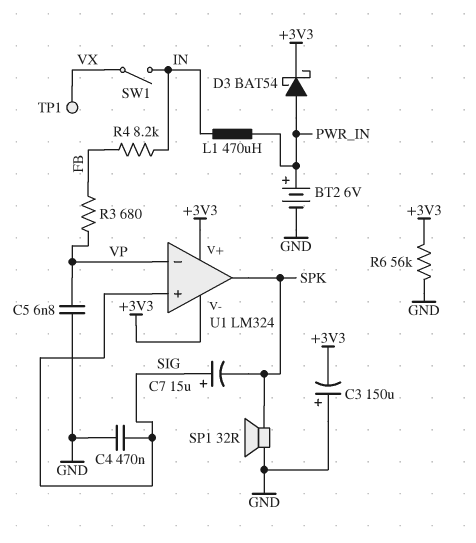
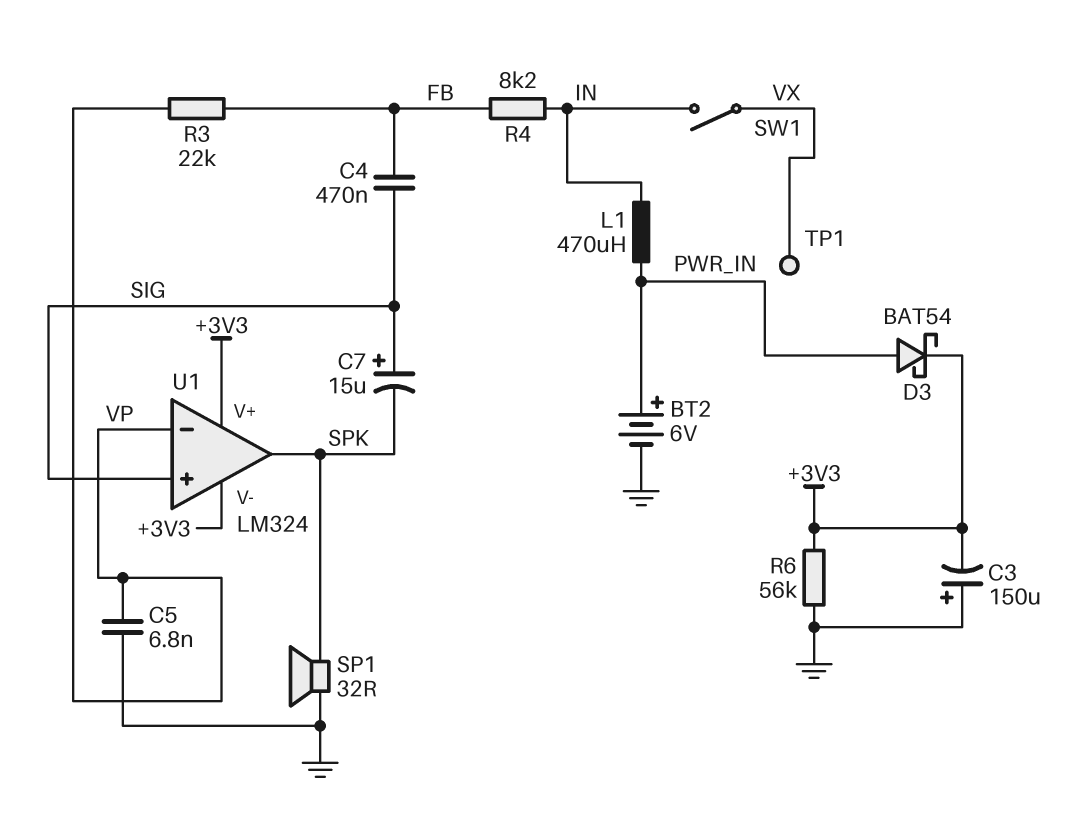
C4: 470nF (GND, SIG) -> 470nF (FB, SIG)
R3: 680 (FB, VP) -> 22k (FB, VP)

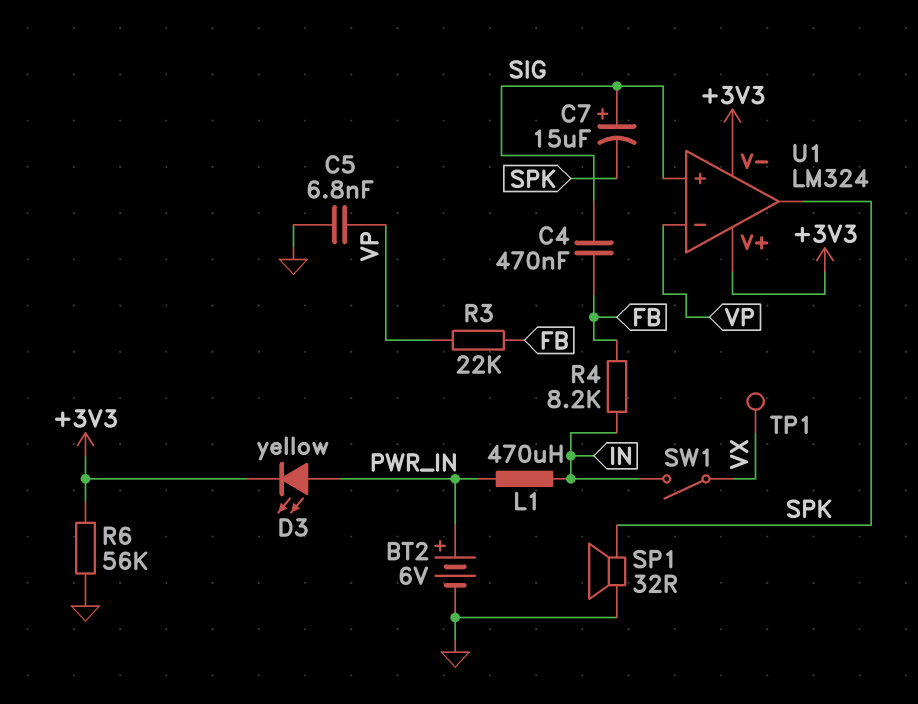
C3: 150uF (plus GND, minus +3V3) -> none
D3: schottky BAT54 (A PWR_IN, K +3V3) -> LED yellow (A PWR_IN, K +3V3)

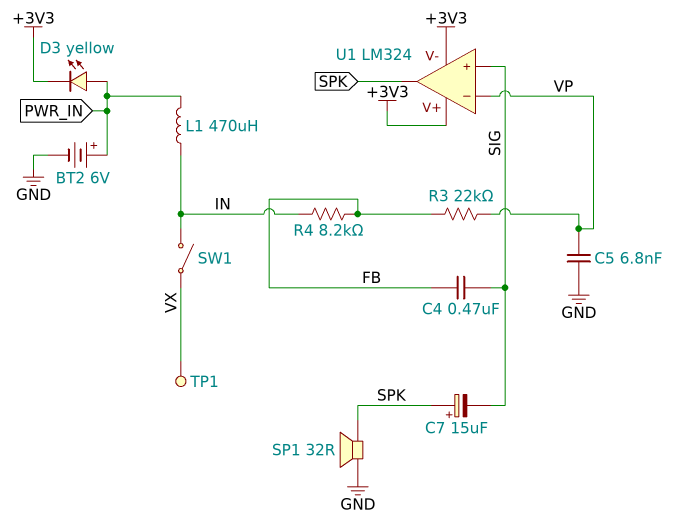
C7: 15uF (plus SIG, minus SPK) -> 15uF (plus SPK, minus SIG)
R6: 56k (+3V3, GND) -> none

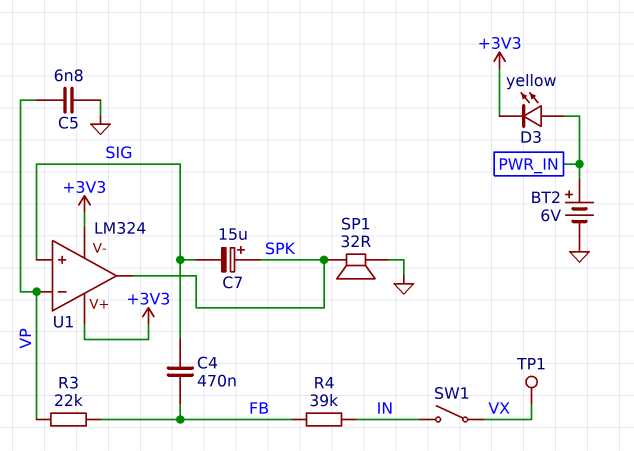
L1: 470uH (IN, PWR_IN) -> none
R4: 8.2k (FB, IN) -> 39k (FB, IN)

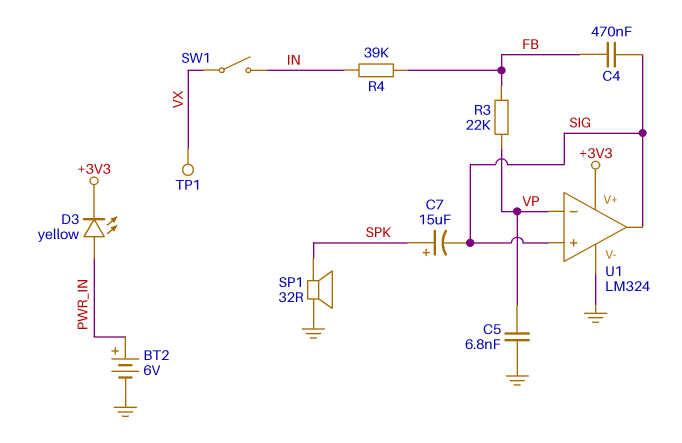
U1 pin V-: +3V3 -> GND
U1 pin out: SPK -> SIG

